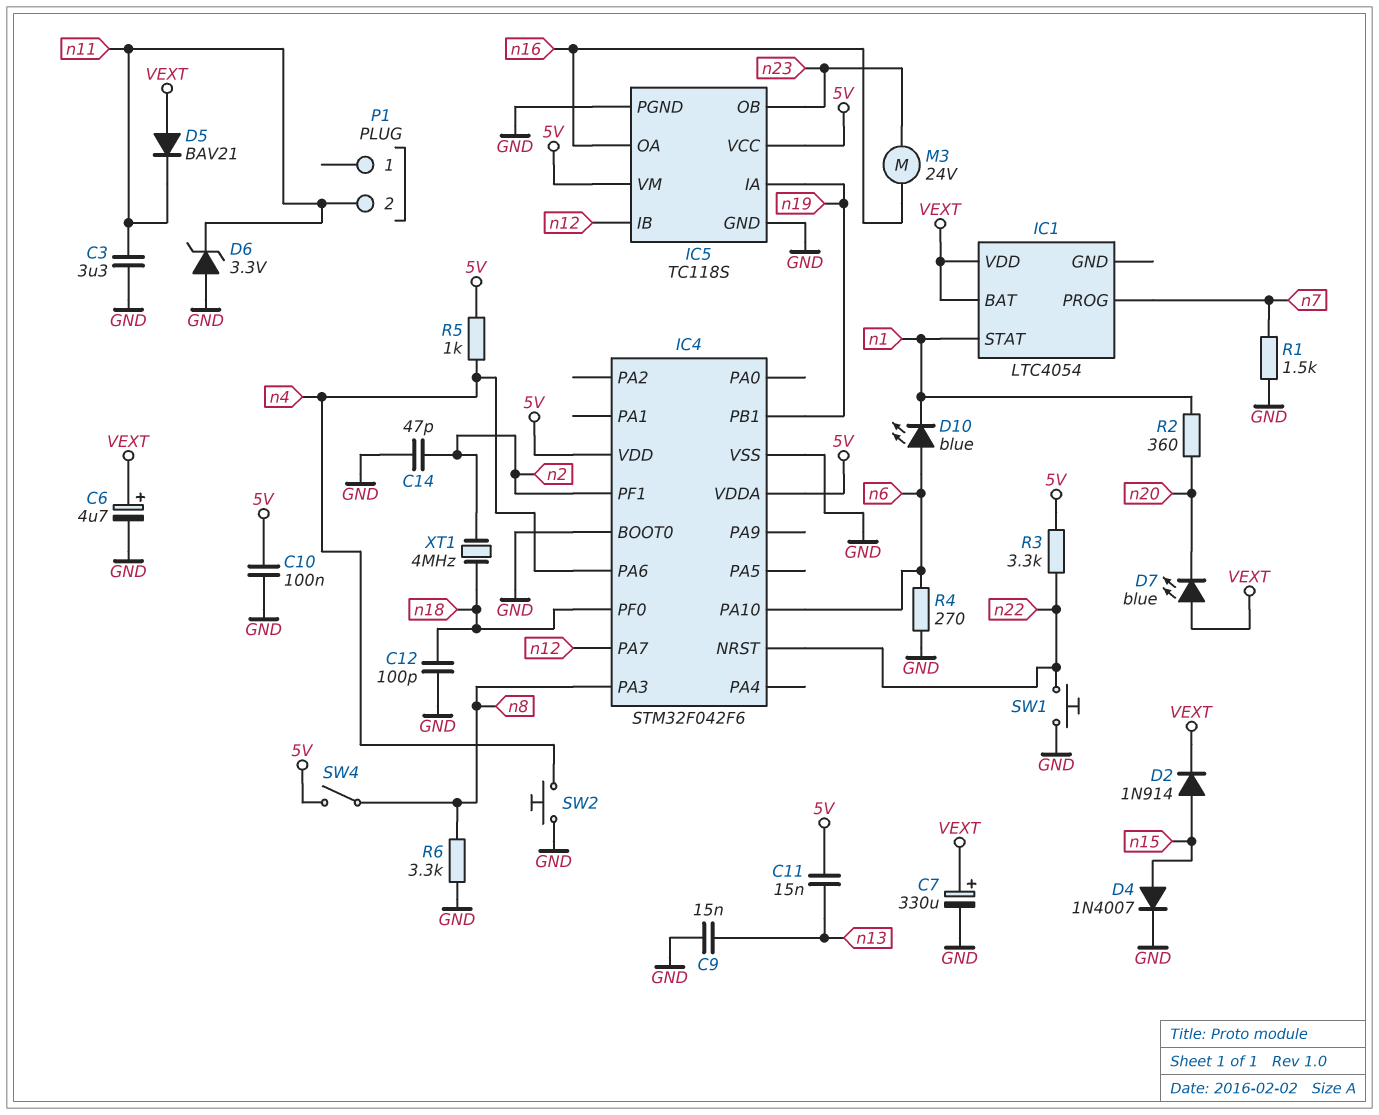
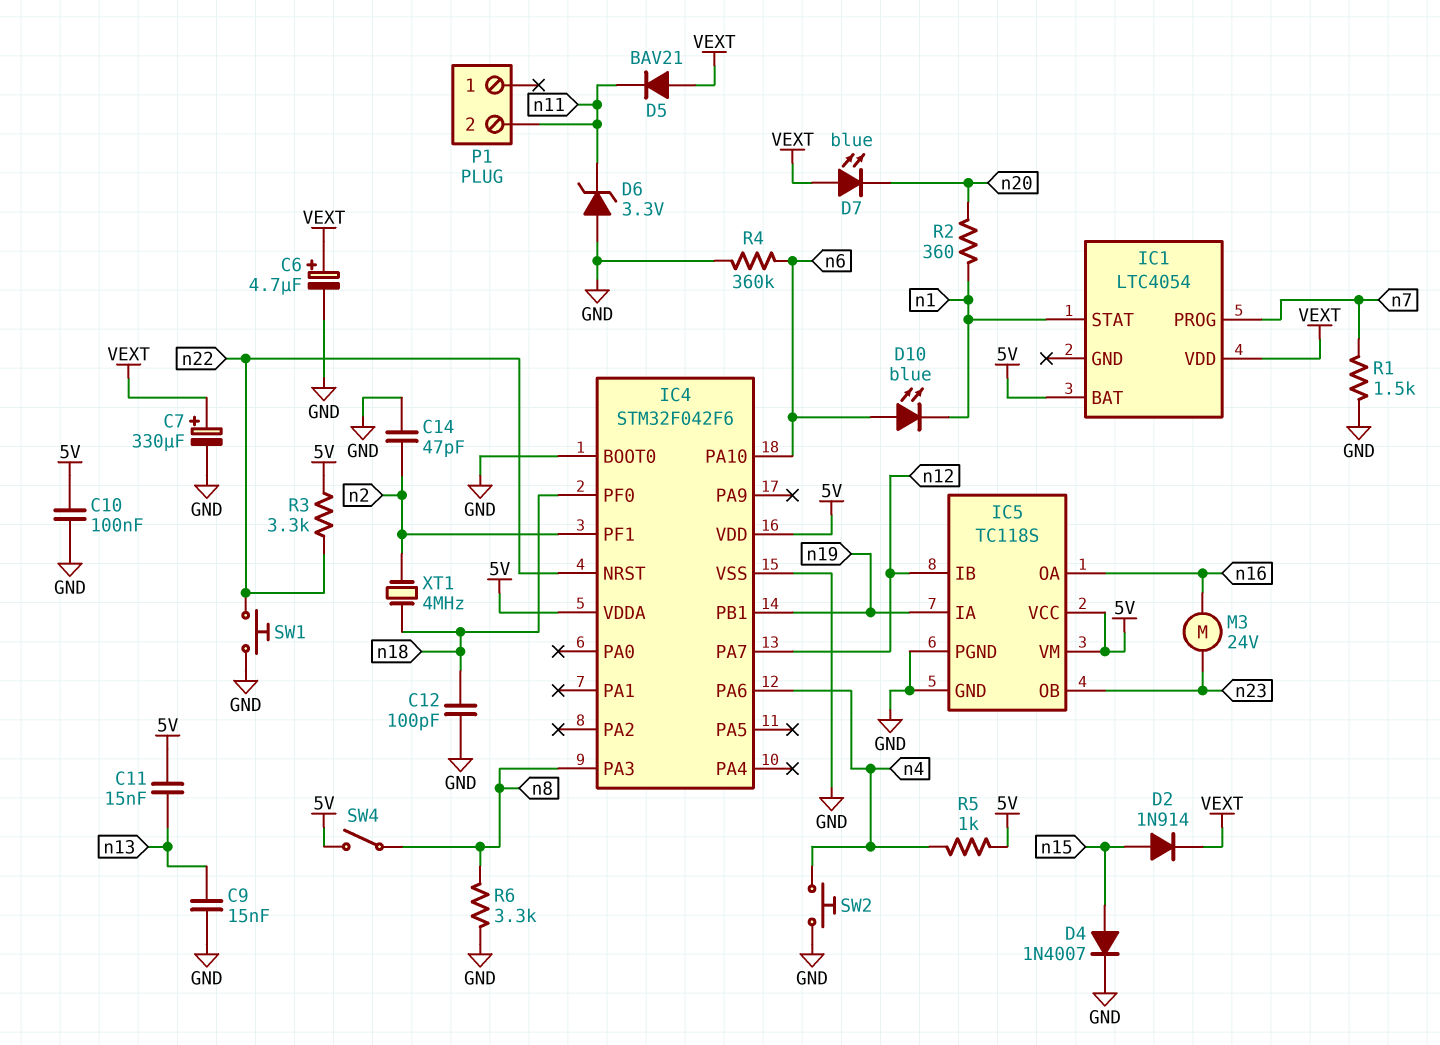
C3: 3.3uF (GND, n11) -> none
IC1 pin BAT: VEXT -> 5V
R4: 270 (GND, n6) -> 360k (GND, n6)

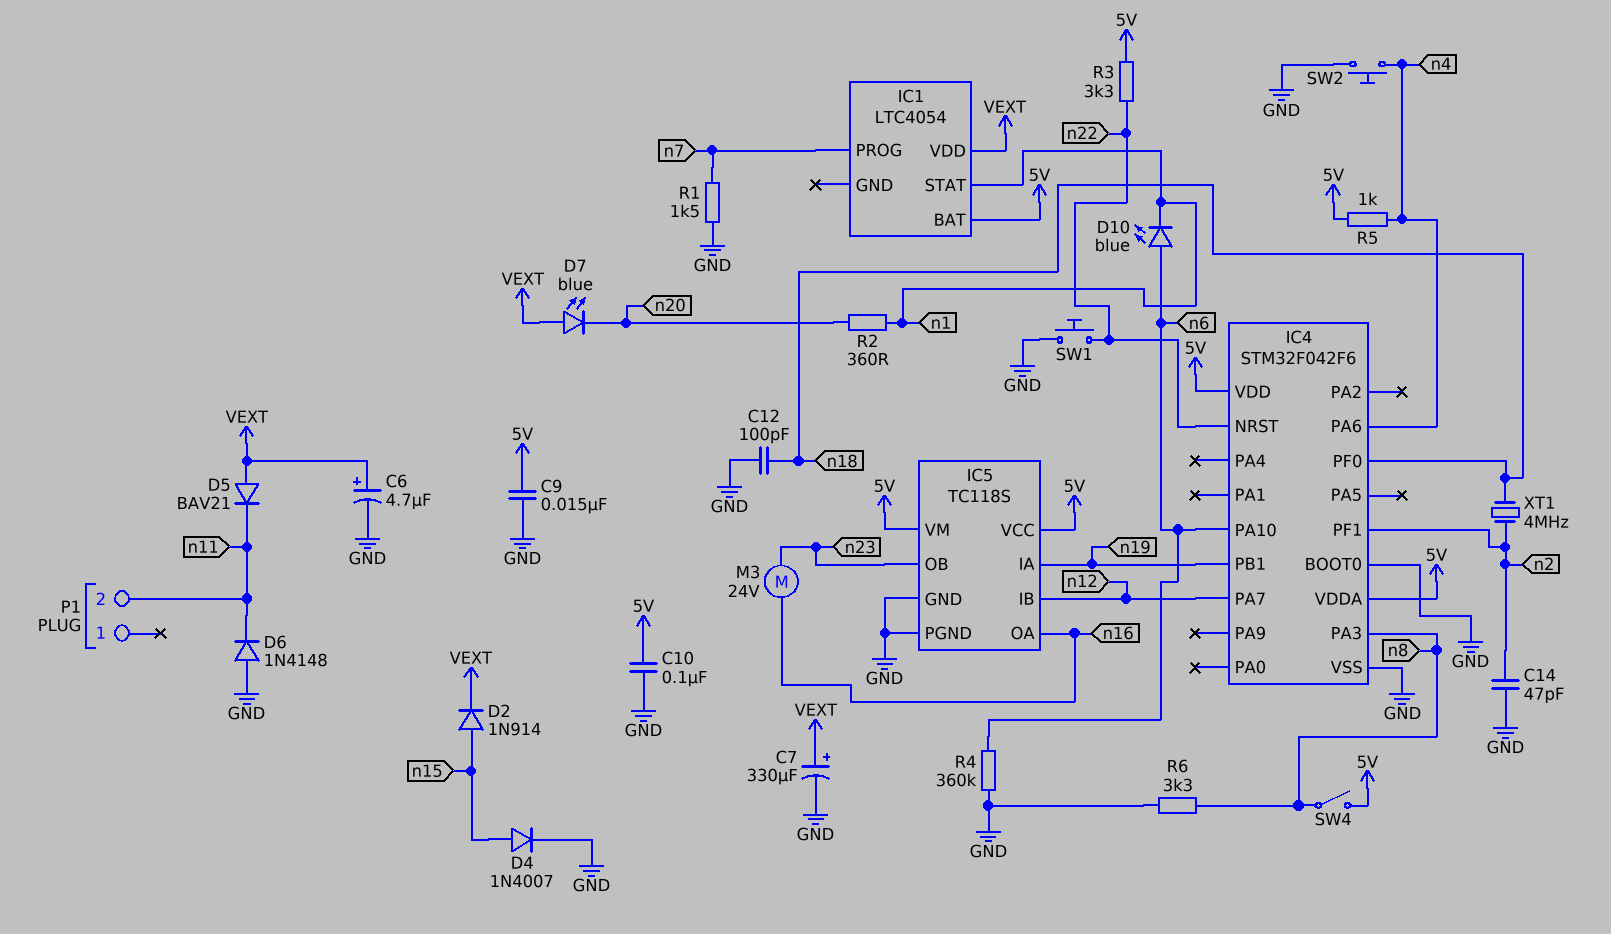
C9: 15nF (GND, n13) -> 15nF (5V, GND)
C11: 15nF (5V, n13) -> none
D6: zener 3.3V (A GND, K n11) -> diode 1N4148 (A GND, K n11)

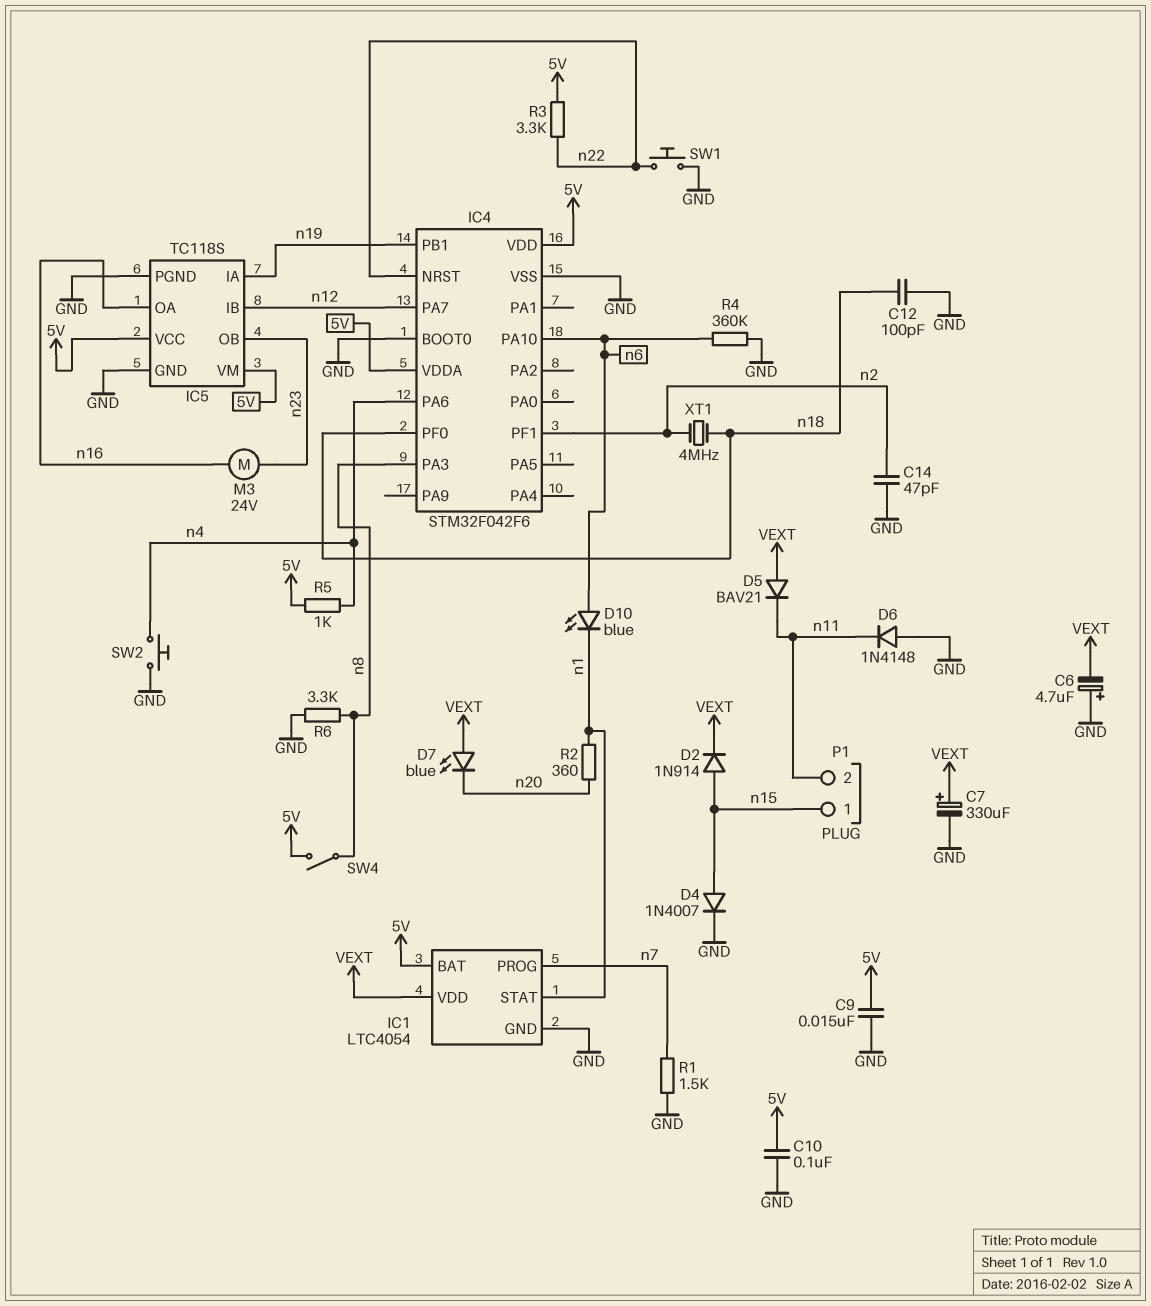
C6: 4.7uF (plus VEXT, minus GND) -> 4.7uF (plus GND, minus VEXT)
IC1 pin GND: none -> GND
P1 pin 1: none -> n15

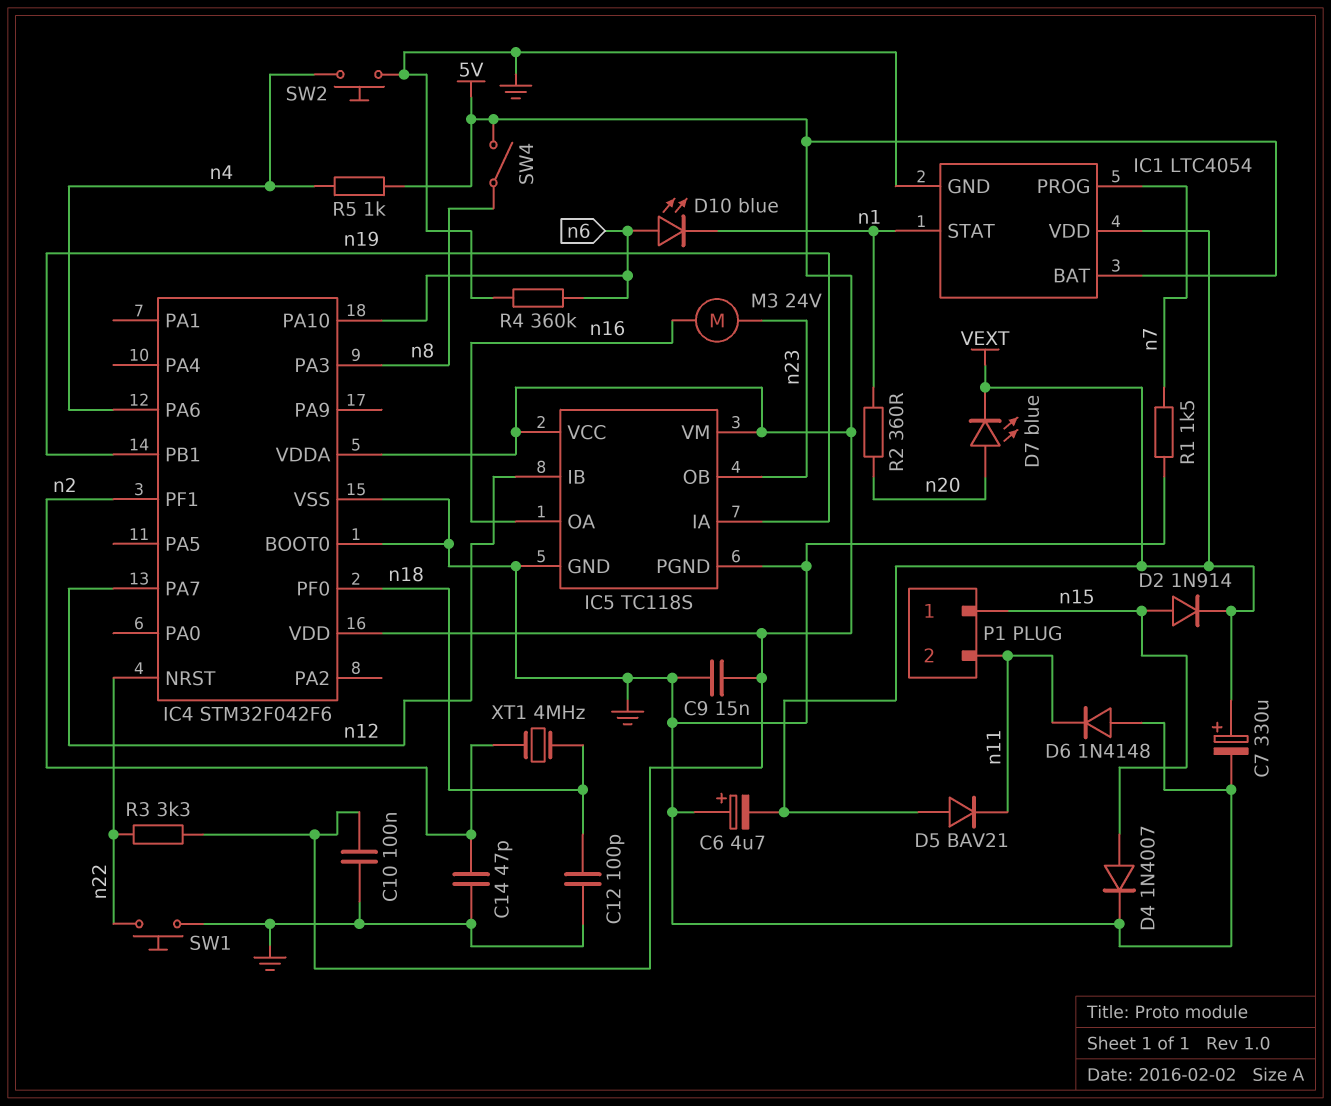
D7: LED blue (A VEXT, K n20) -> LED blue (A n20, K VEXT)
R6: 3.3k (GND, n8) -> none

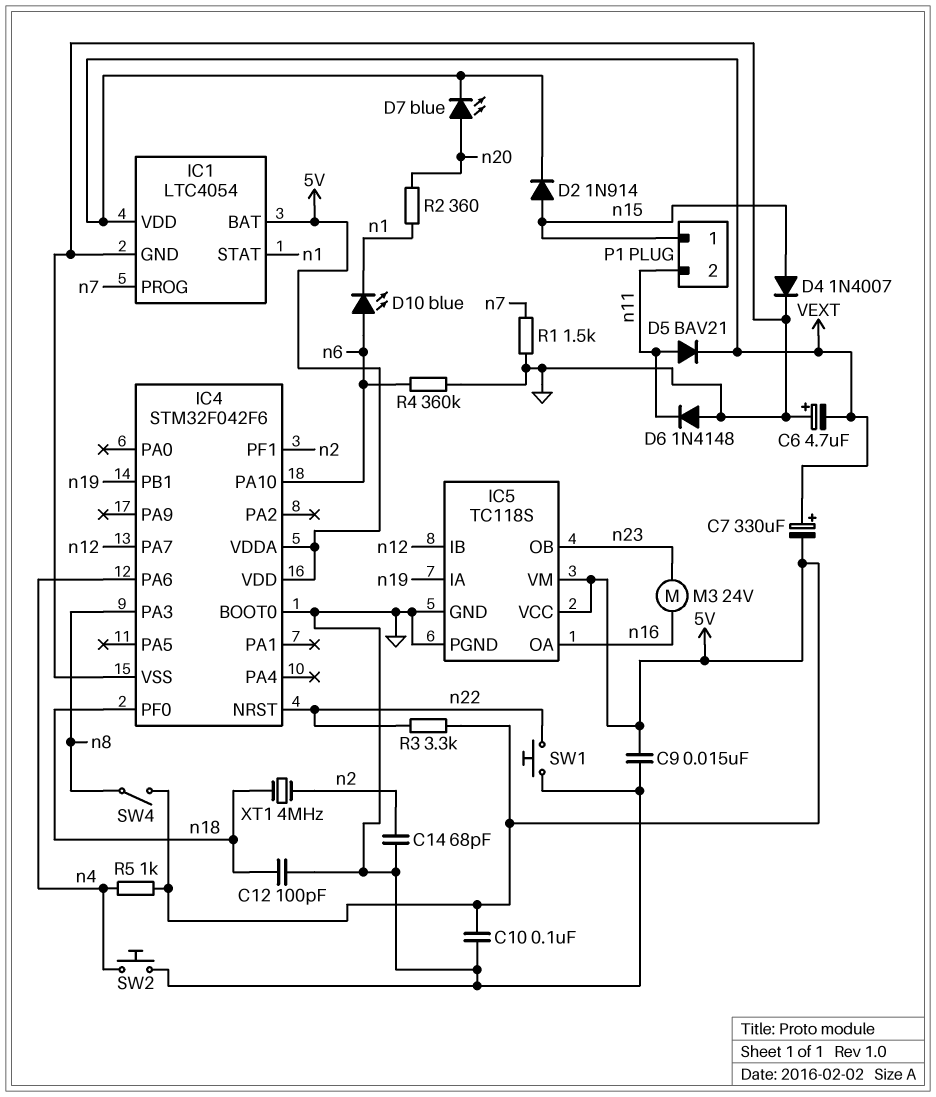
C7: 330uF (plus VEXT, minus GND) -> 330uF (plus VEXT, minus 5V)
C14: 47pF (GND, n2) -> 68pF (GND, n2)
D5: diode BAV21 (A VEXT, K n11) -> diode BAV21 (A n11, K VEXT)

